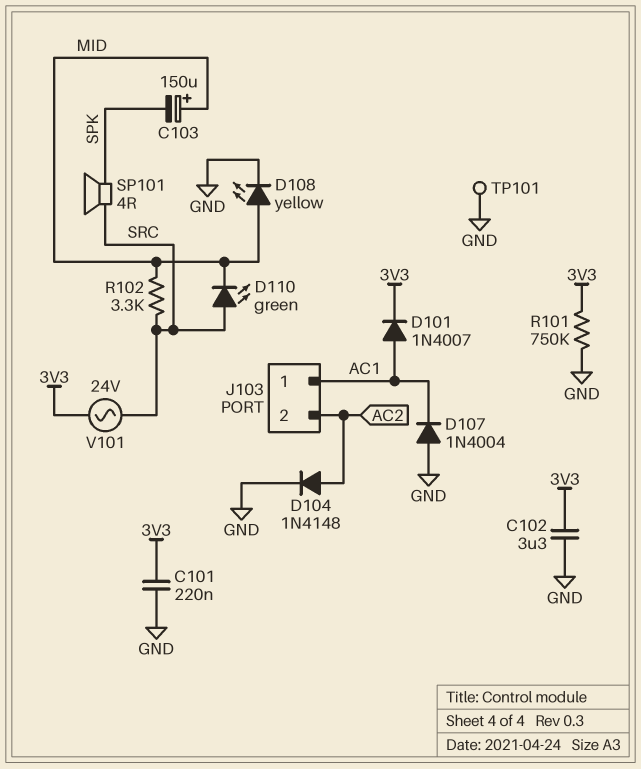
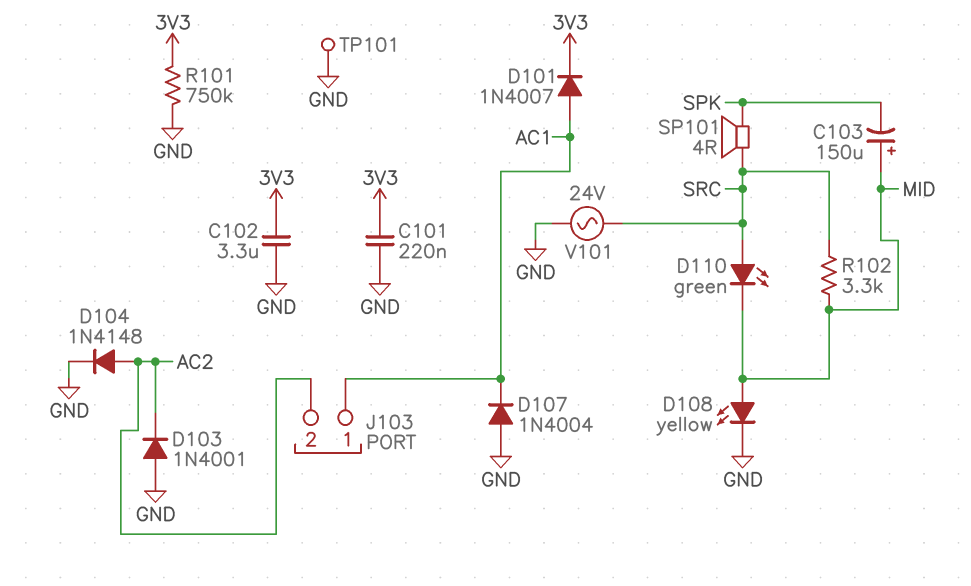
D103: none -> diode 1N4001 (A GND, K AC2)
V101: AC 24V (3V3, SRC) -> AC 24V (GND, SRC)

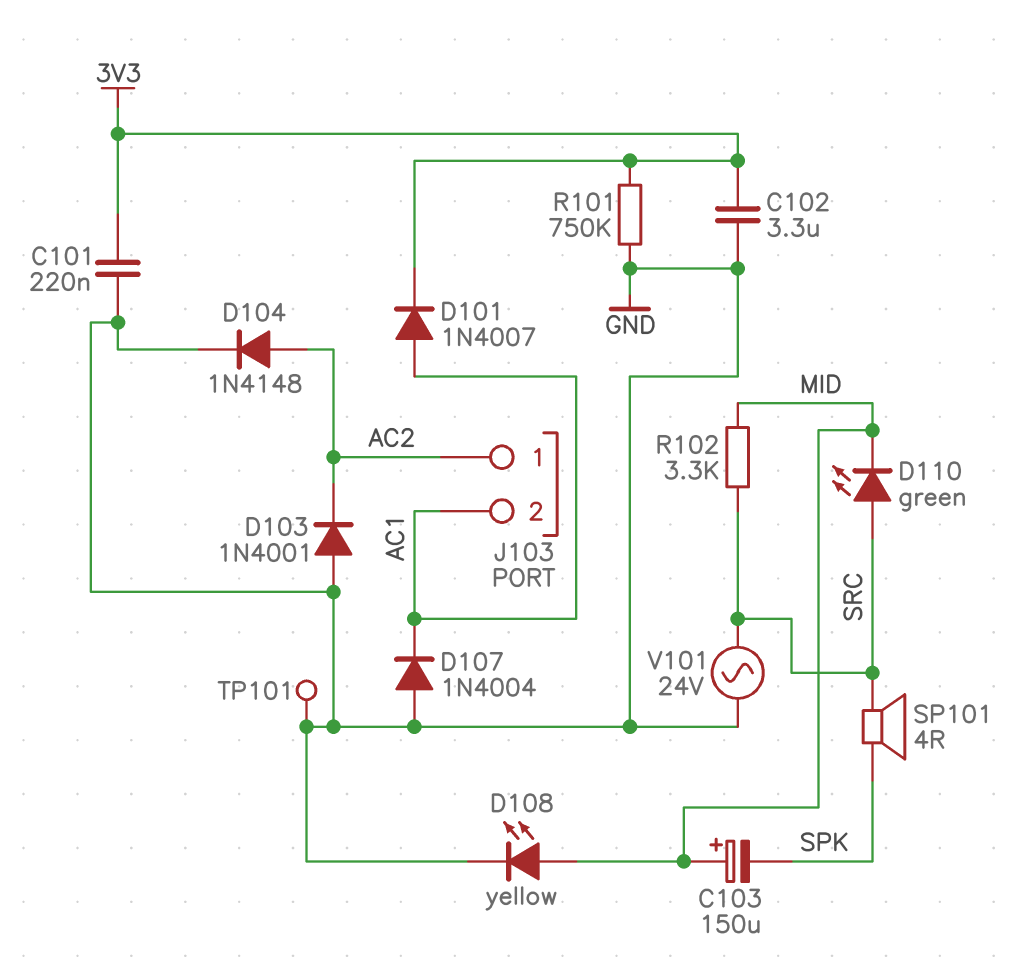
J103 pin 1: AC1 -> AC2
J103 pin 2: AC2 -> AC1

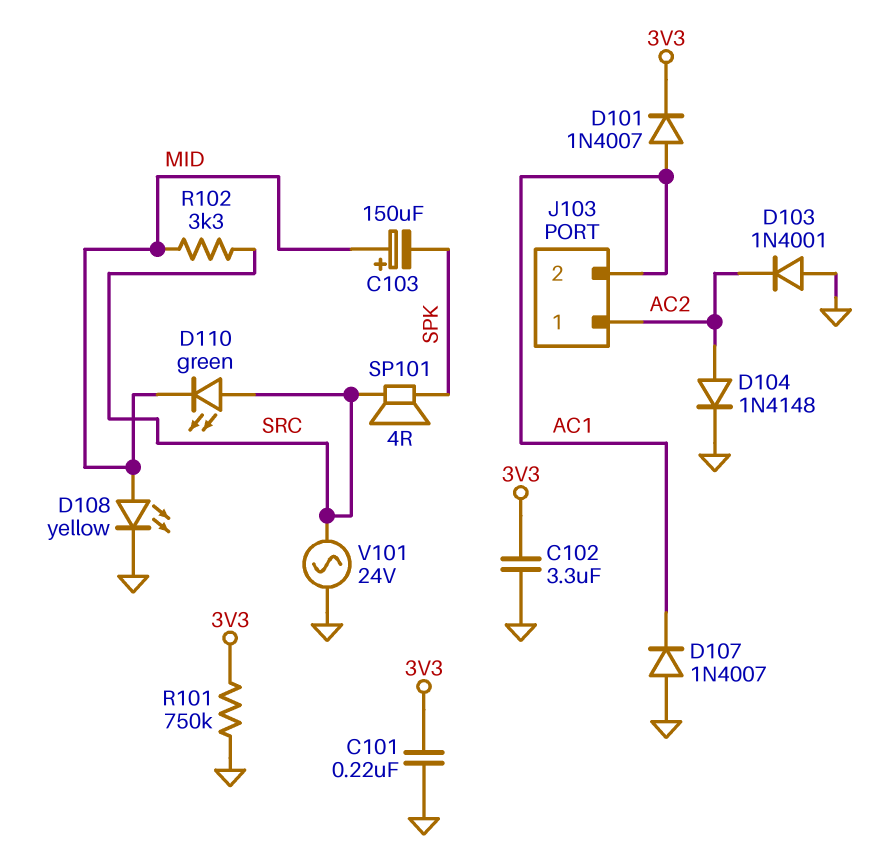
D107: diode 1N4004 (A GND, K AC1) -> diode 1N4007 (A GND, K AC1)
TP101: test point (GND) -> none

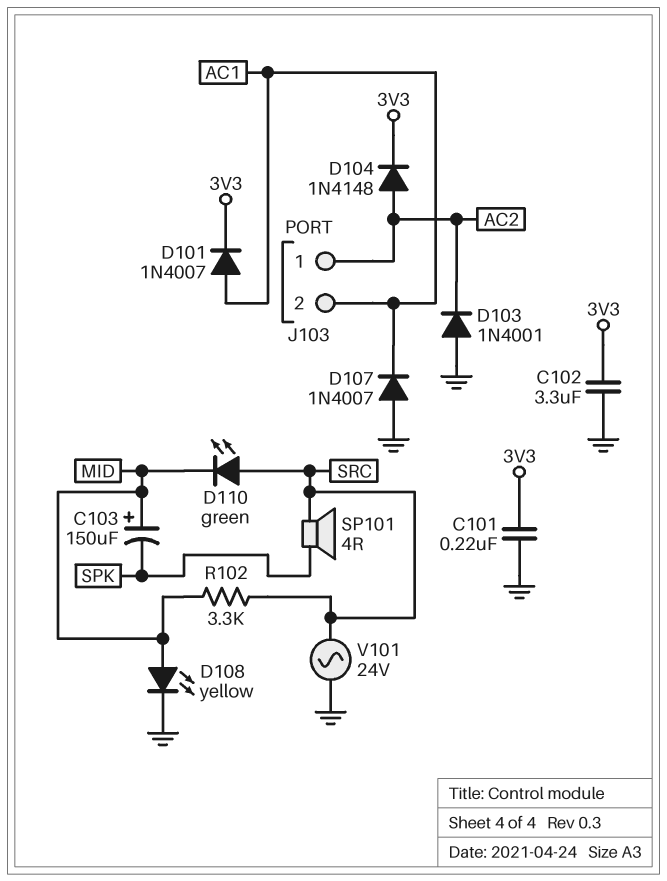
D104: diode 1N4148 (A AC2, K GND) -> diode 1N4148 (A AC2, K 3V3)
R101: 750k (3V3, GND) -> none

